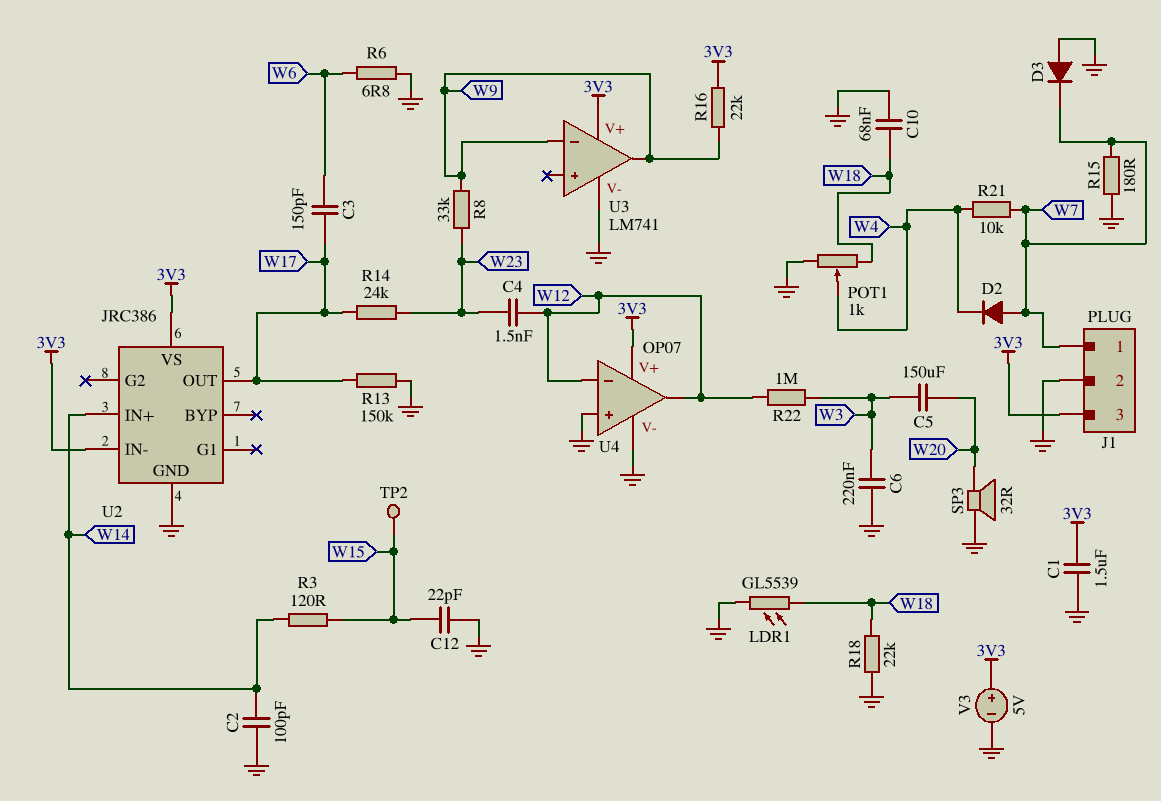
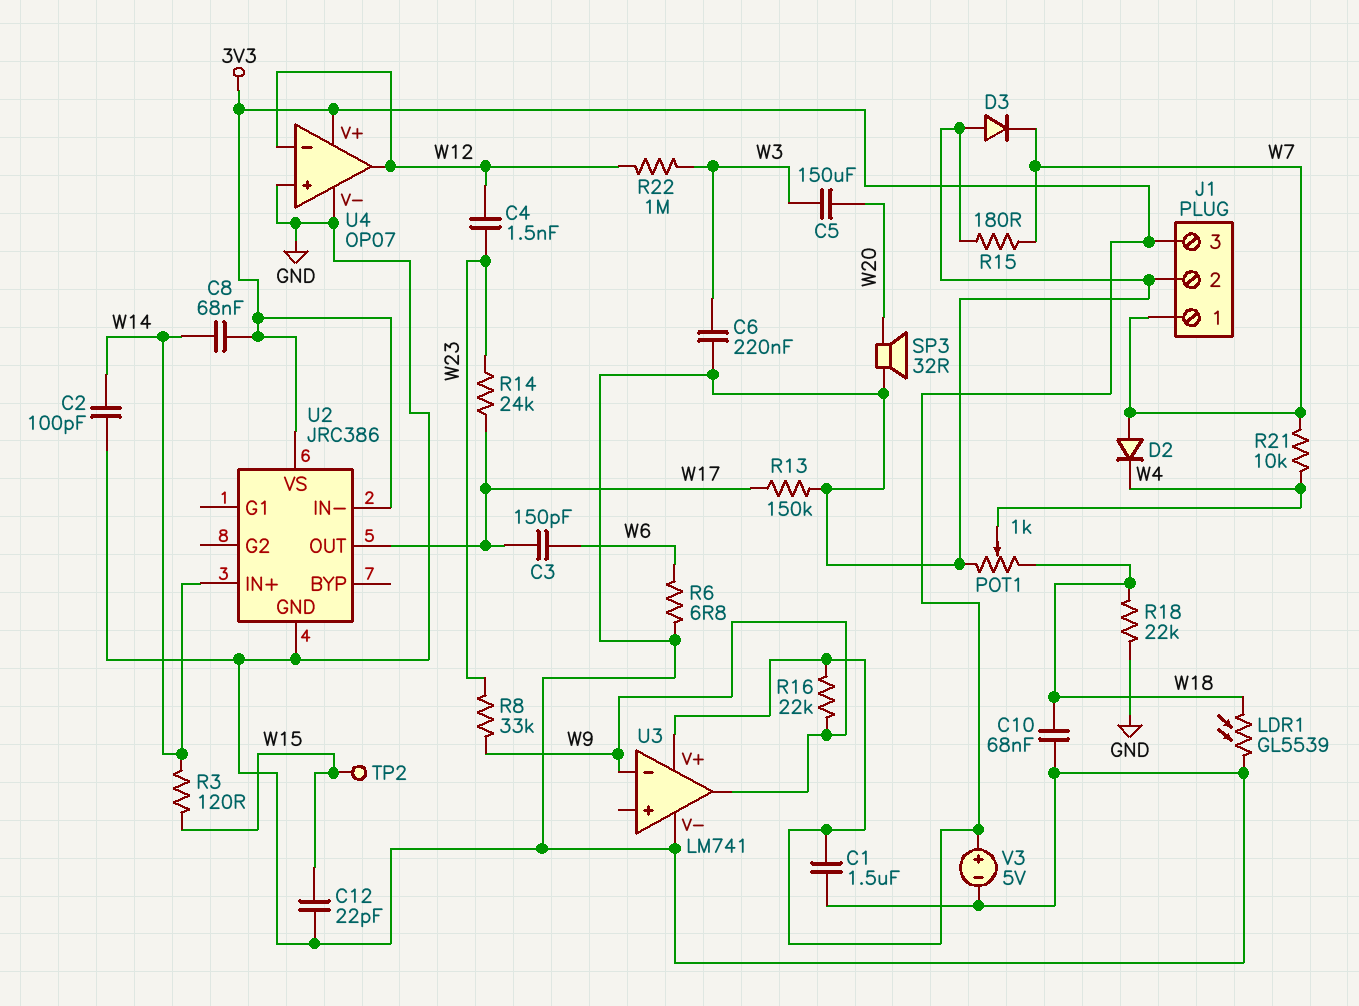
C8: none -> 68nF (3V3, W14)

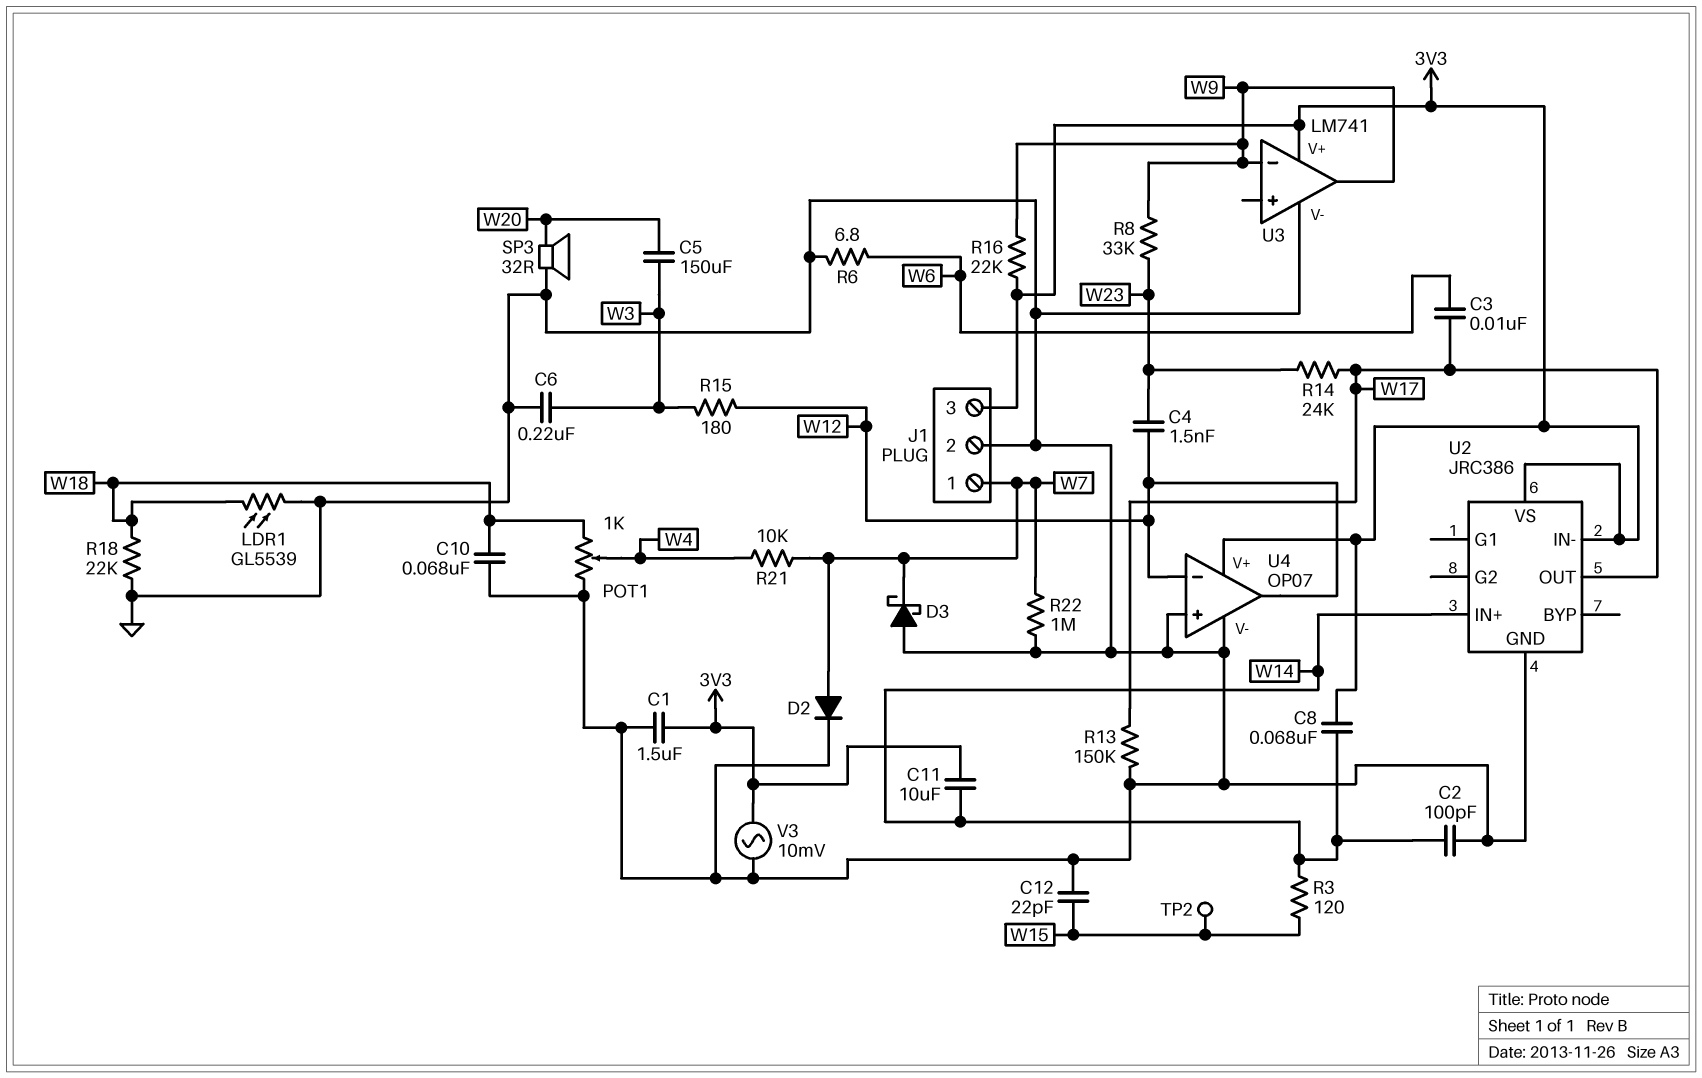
C3: 150pF (W6, W17) -> 10nF (W6, W17)
C11: none -> 10uF (3V3, W14)
D2: diode (A W7, K W4) -> diode (A W7, K GND)
D3: diode (A GND, K W7) -> schottky (A GND, K W7)
R15: 180 (GND, W7) -> 180 (W3, W12)
R22: 1M (W3, W12) -> 1M (GND, W7)
V3: 5V (plus 3V3, minus GND) -> AC 10mV (3V3, GND)

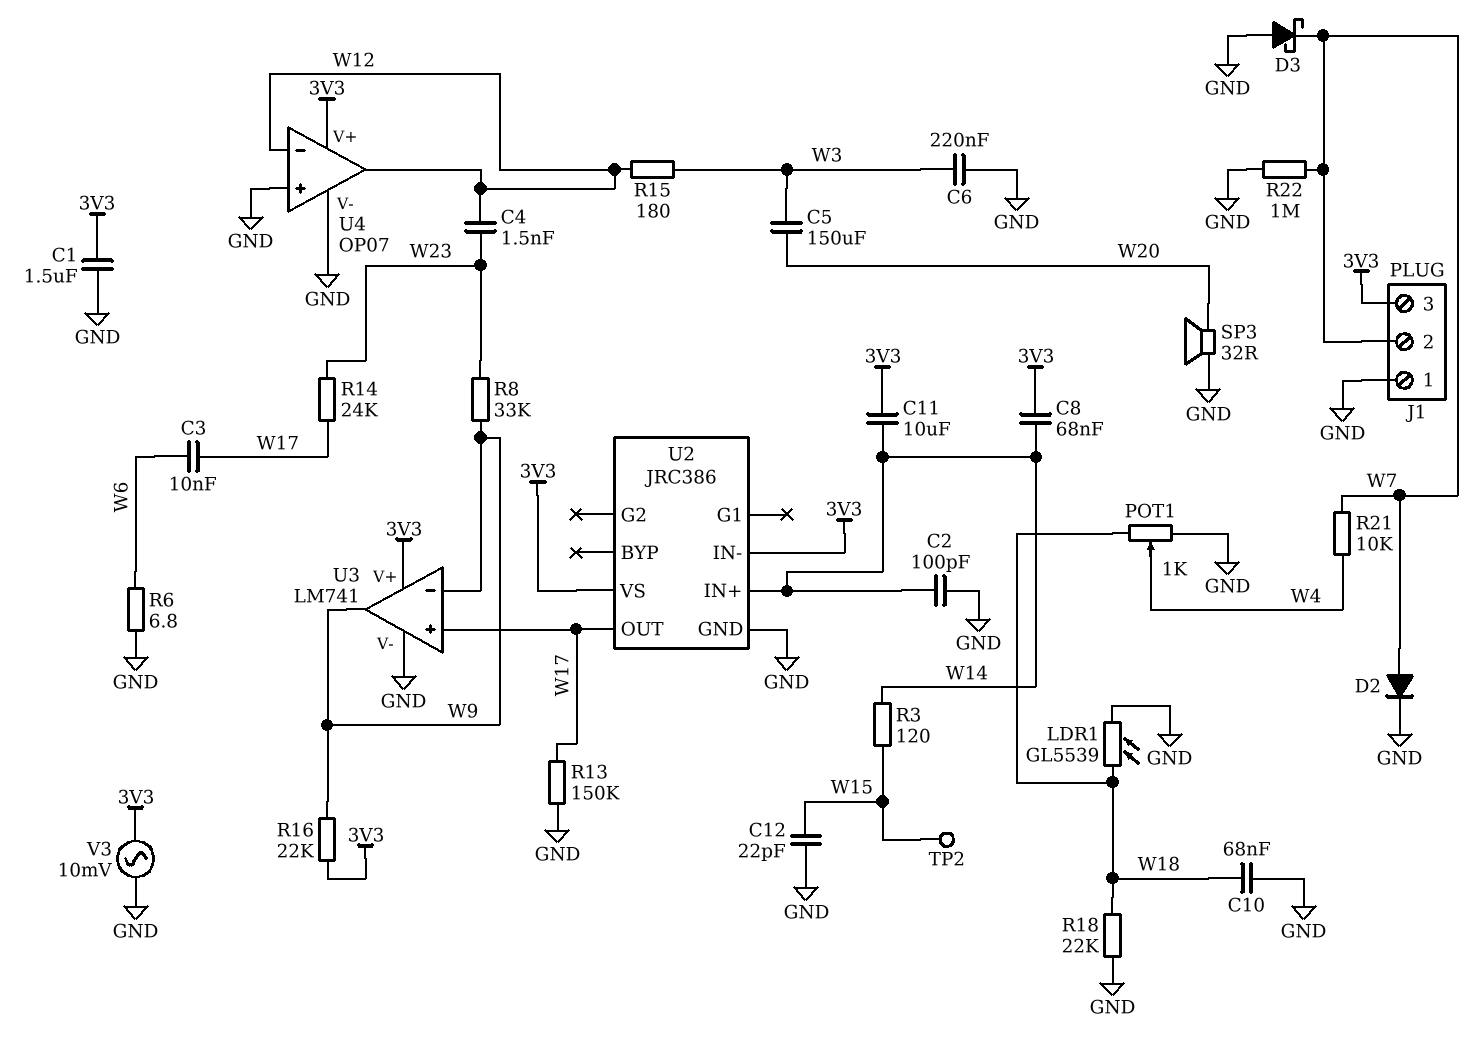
J1 pin 1: W7 -> GND
J1 pin 2: GND -> W7
U3 pin in+: none -> W17

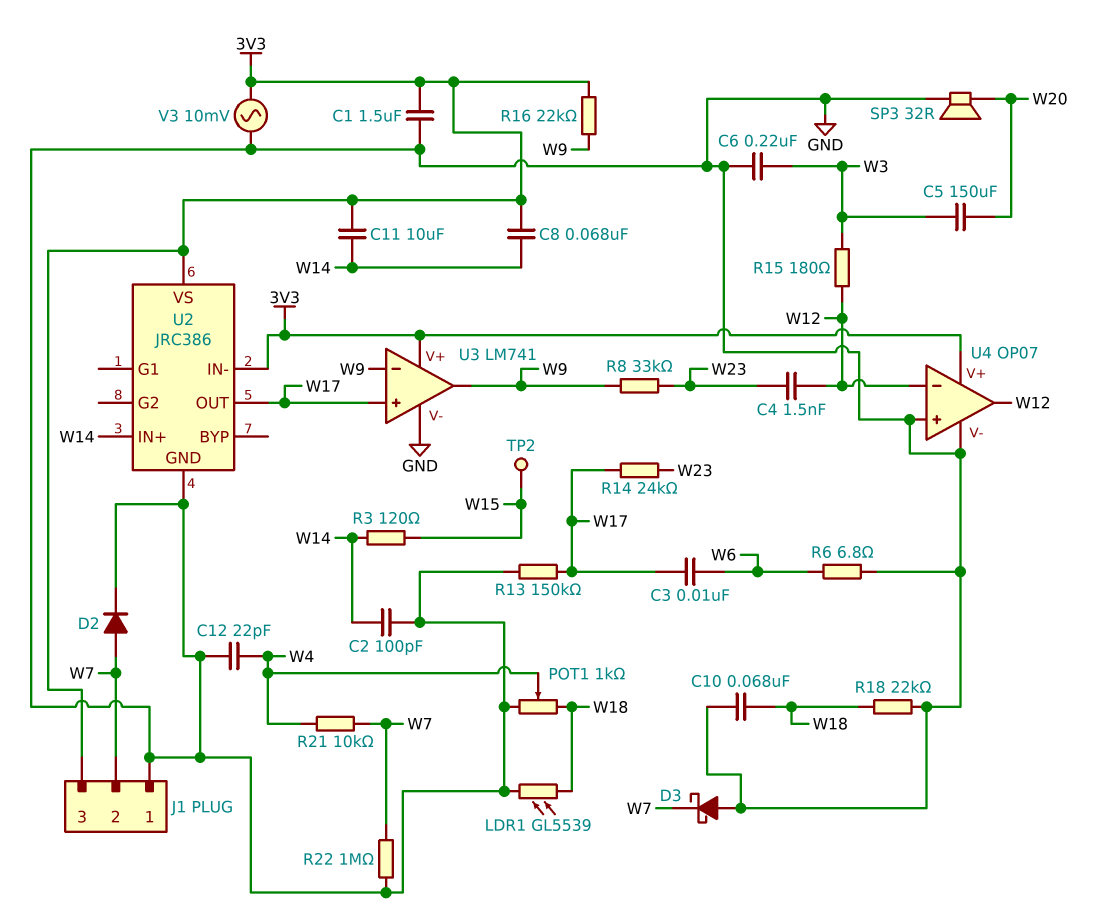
C12: 22pF (GND, W15) -> 22pF (GND, W4)

